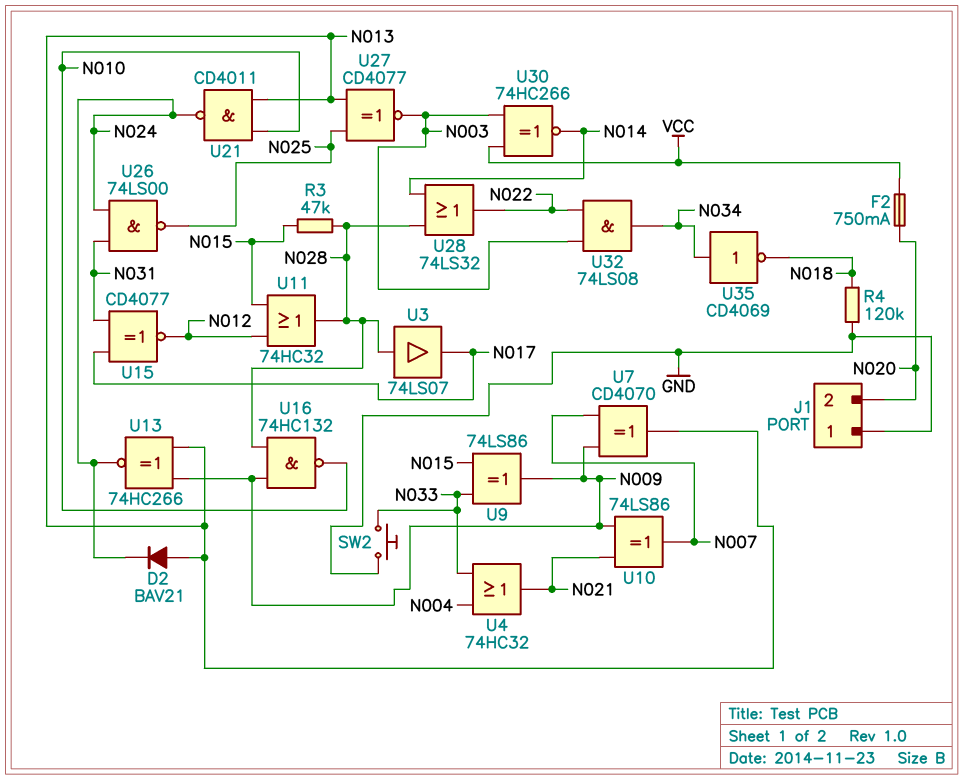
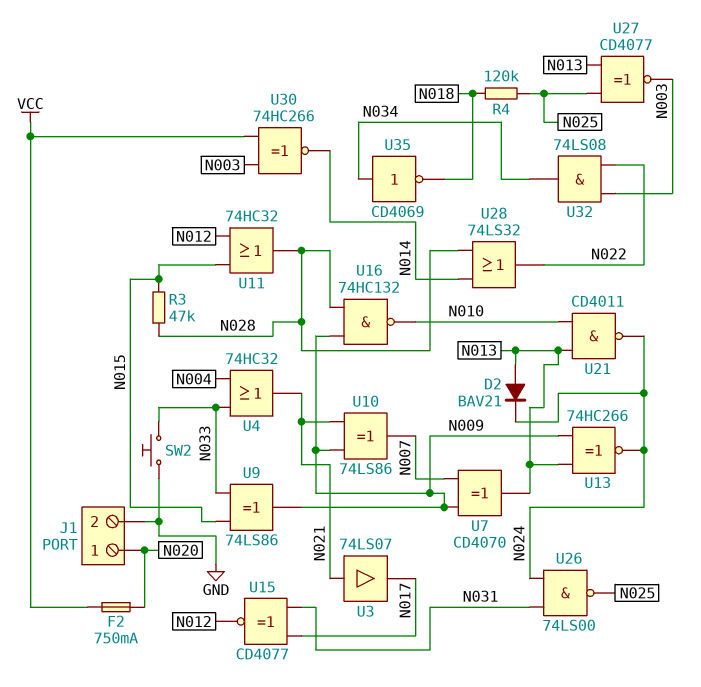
J1 pin 1: GND -> N020
J1 pin 2: N020 -> GND
R4: 120k (GND, N018) -> 120k (N018, N025)
U3: buffer 74LS07 (in N028, out N017) -> buffer 74LS07 (in N021, out N017)

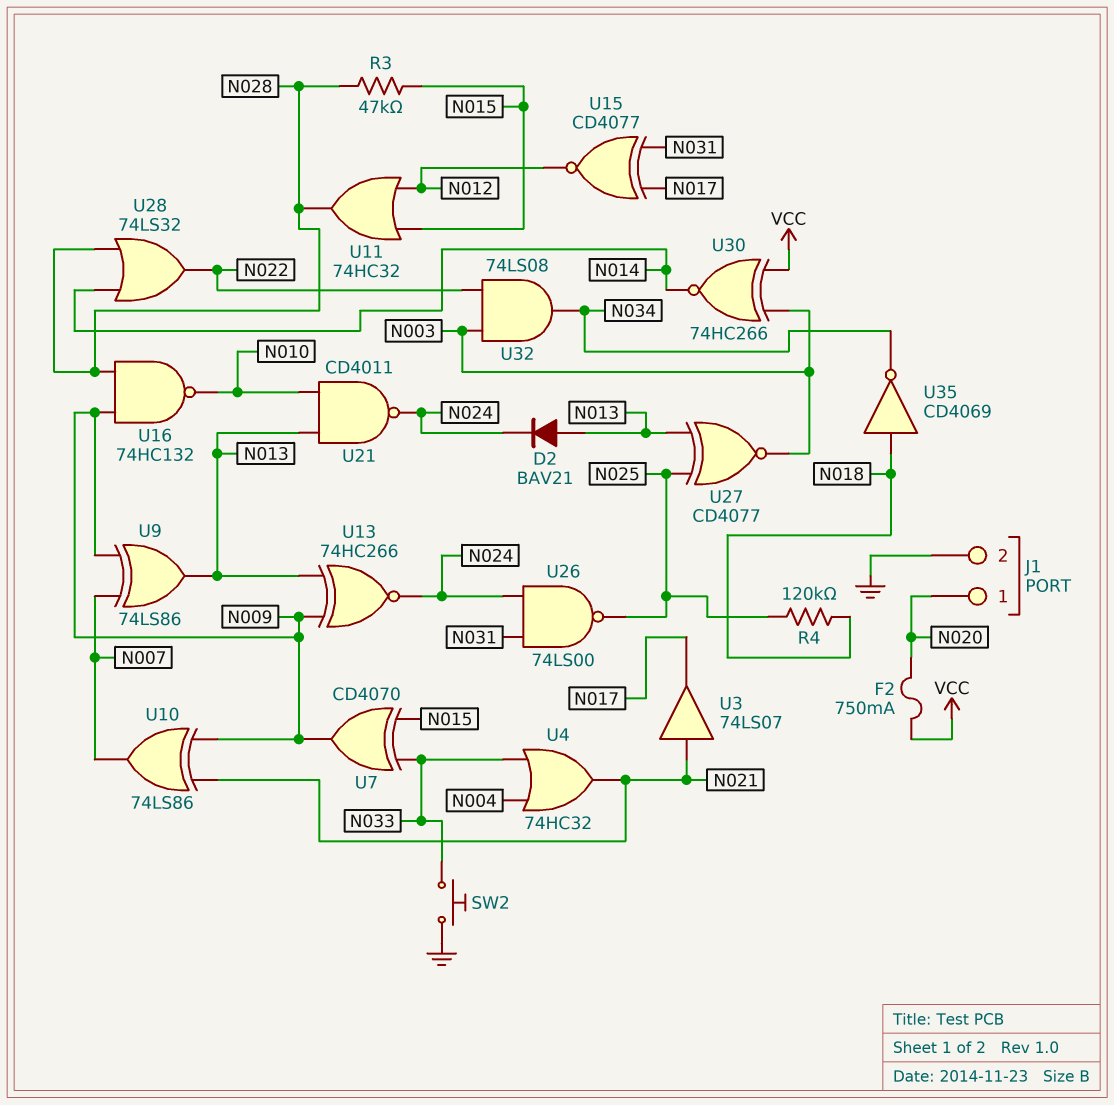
U7: XOR CD4070 (in N007, in N009, out N013) -> XOR CD4070 (in N015, in N033, out N009)
U9: XOR 74LS86 (in N015, in N033, out N009) -> XOR 74LS86 (in N007, in N009, out N013)
U35: NOT CD4069 (in N034, out N018) -> NOT CD4069 (in N018, out N034)

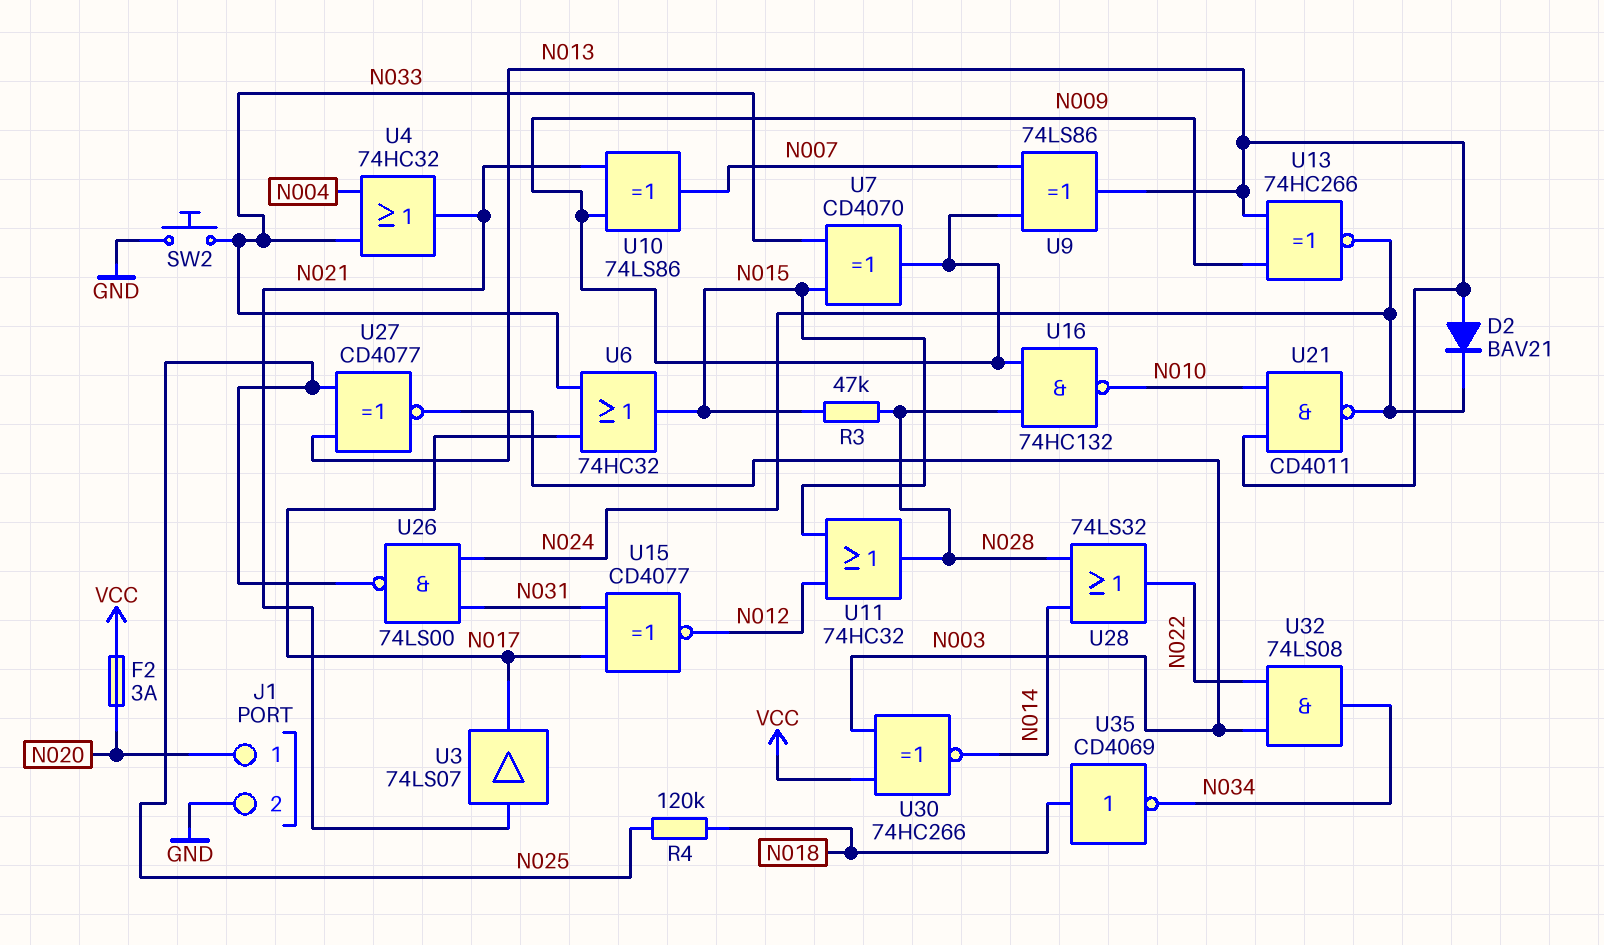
F2: 750mA (N020, VCC) -> 3A (N020, VCC)
U6: none -> OR 74HC32 (in N017, in N033, out N015)

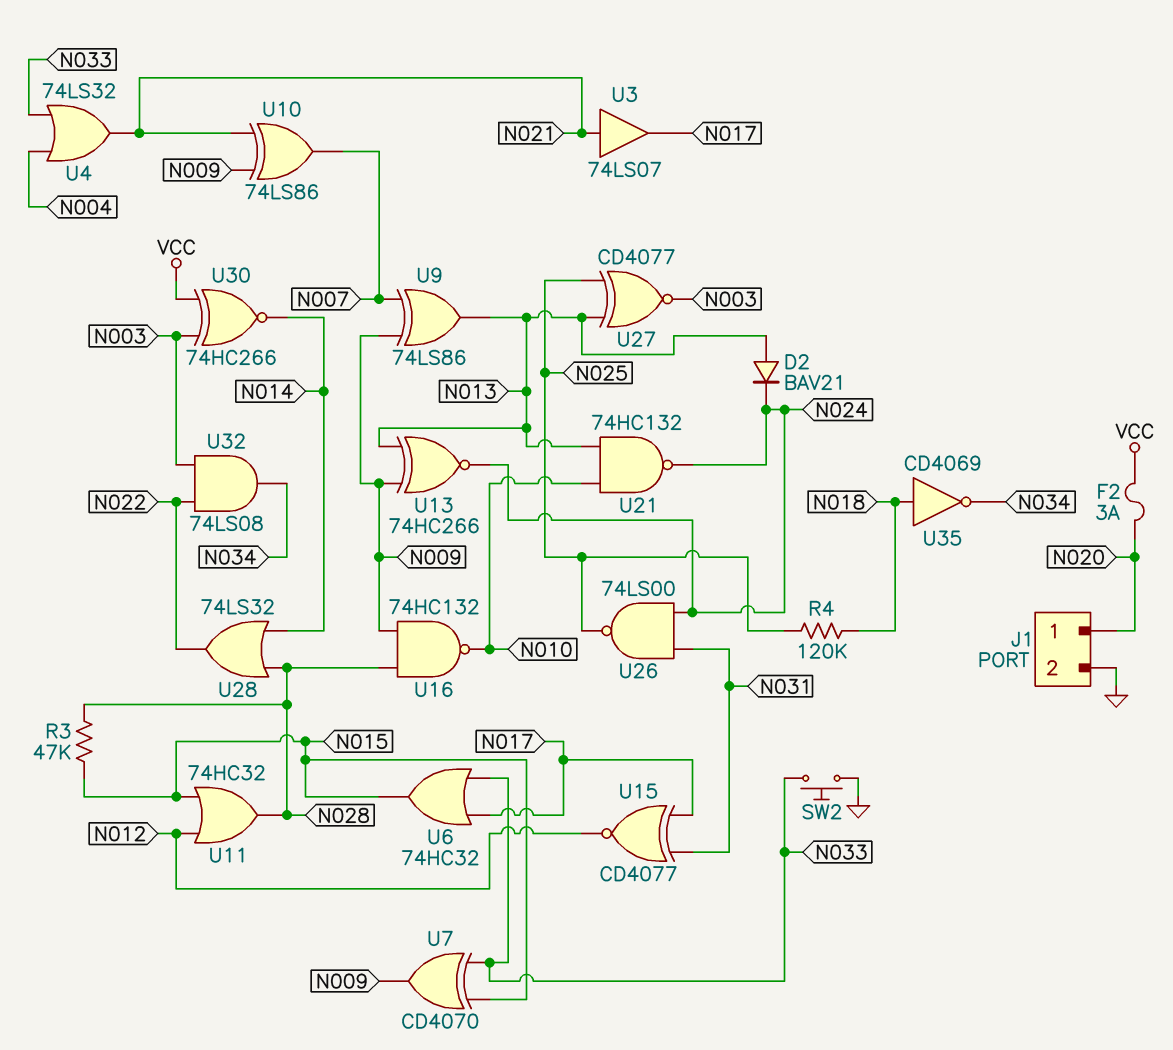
U4: OR 74HC32 (in N004, in N033, out N021) -> OR 74LS32 (in N004, in N033, out N021)
U21: NAND CD4011 (in N010, in N013, out N024) -> NAND 74HC132 (in N010, in N013, out N024)

